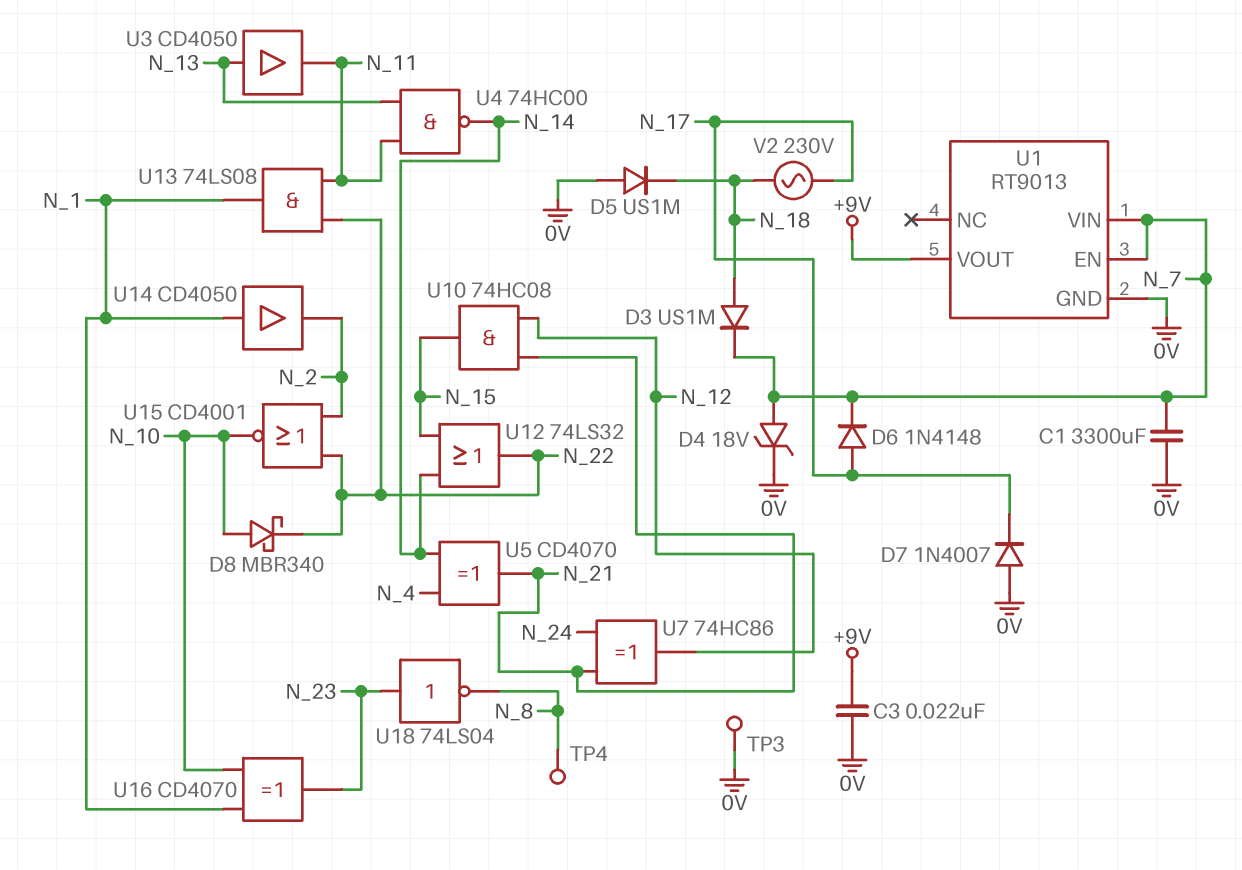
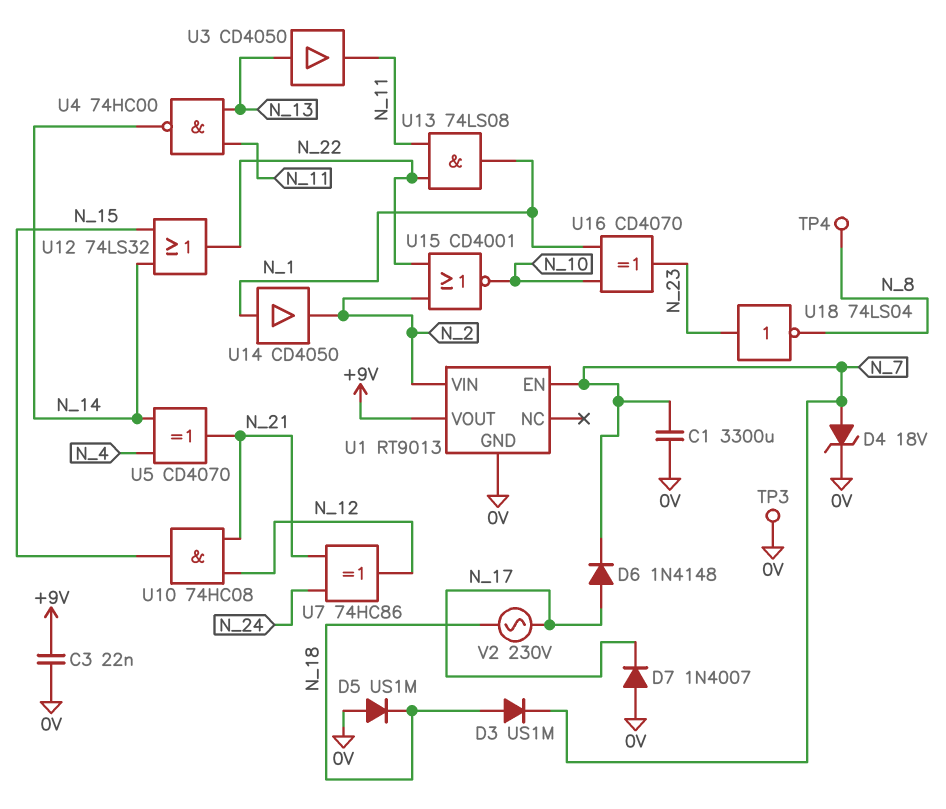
D8: schottky MBR340 (A N_10, K N_22) -> none
U1 pin VIN: N_7 -> N_2

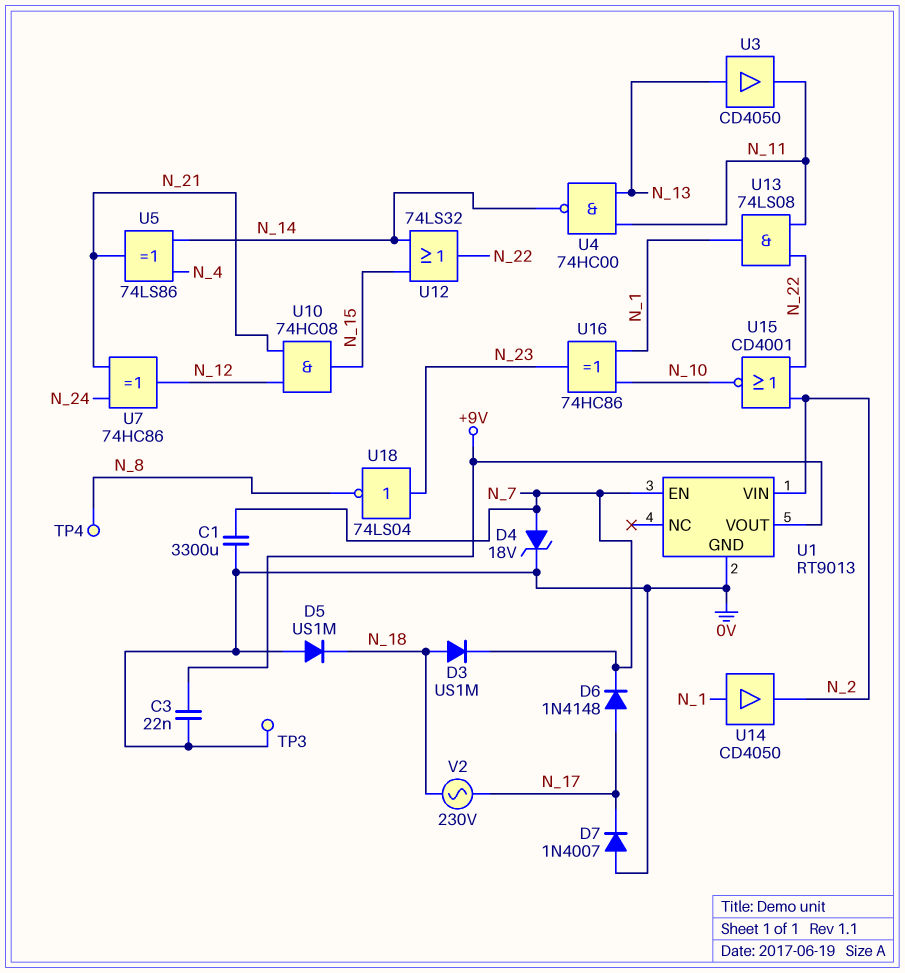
U5: XOR CD4070 (in N_4, in N_14, out N_21) -> XOR 74LS86 (in N_4, in N_14, out N_21)
U16: XOR CD4070 (in N_1, in N_10, out N_23) -> XOR 74HC86 (in N_1, in N_10, out N_23)

